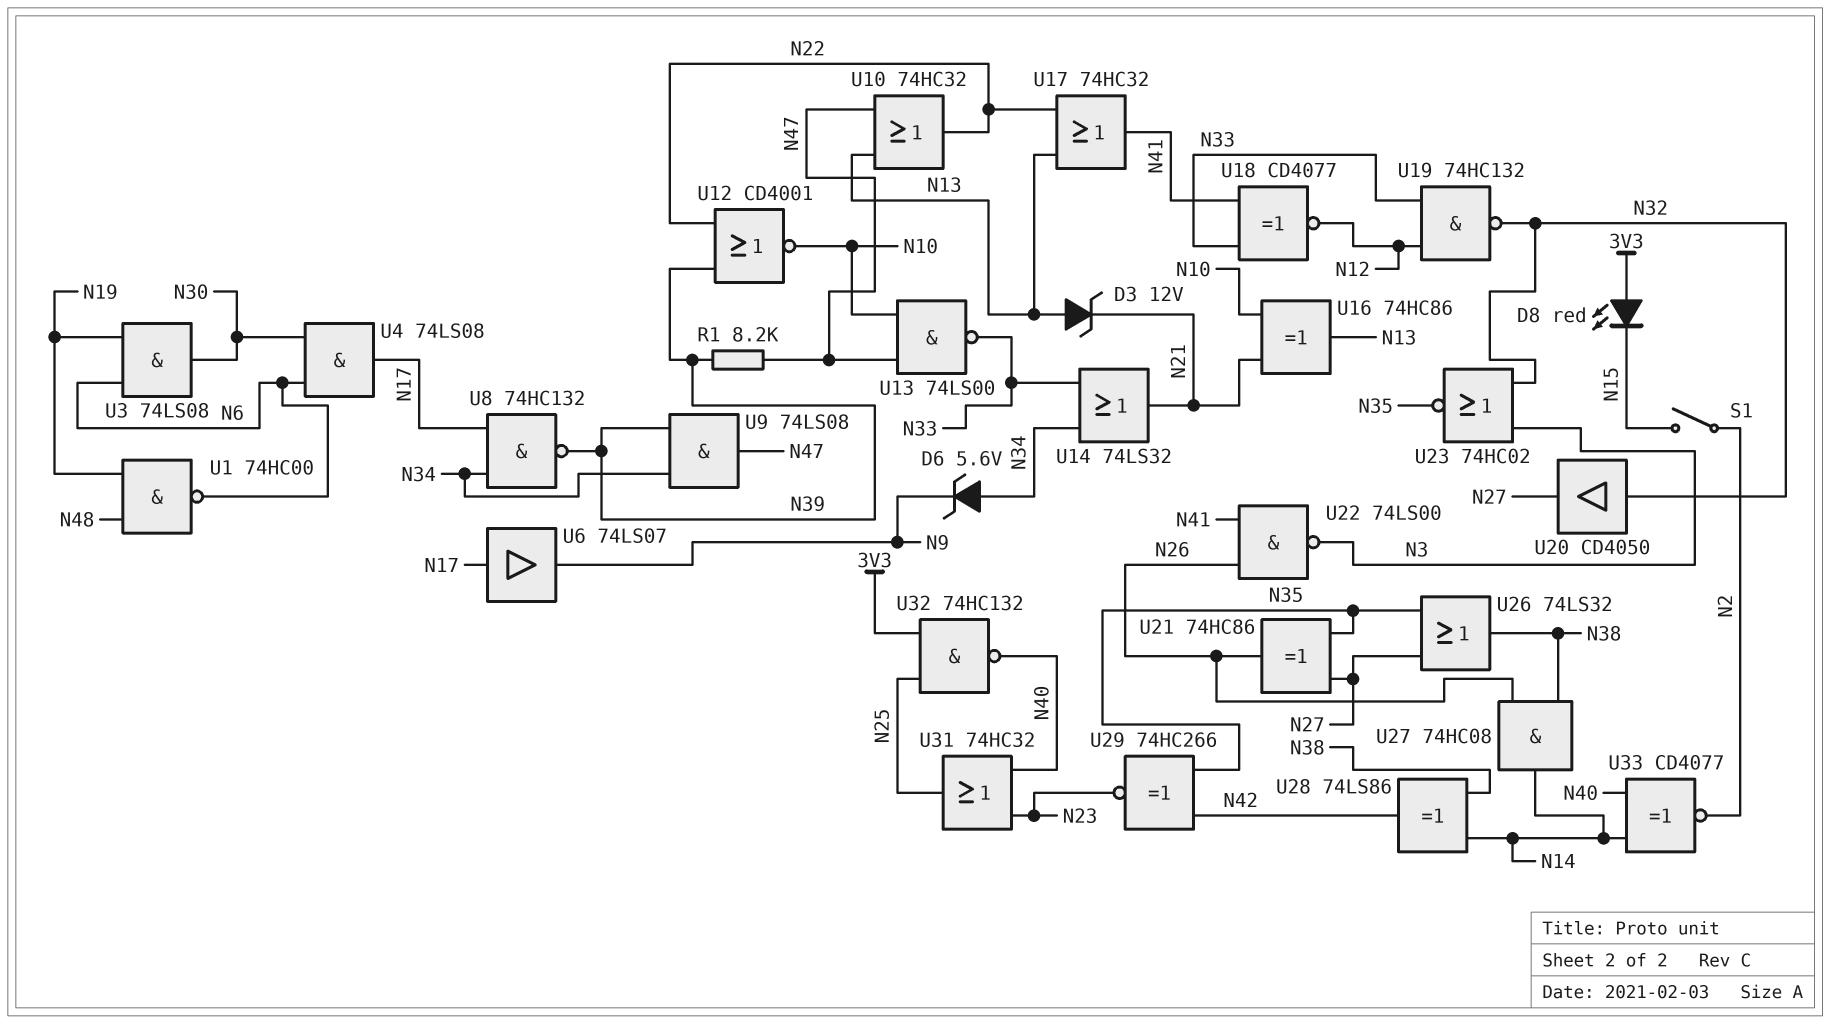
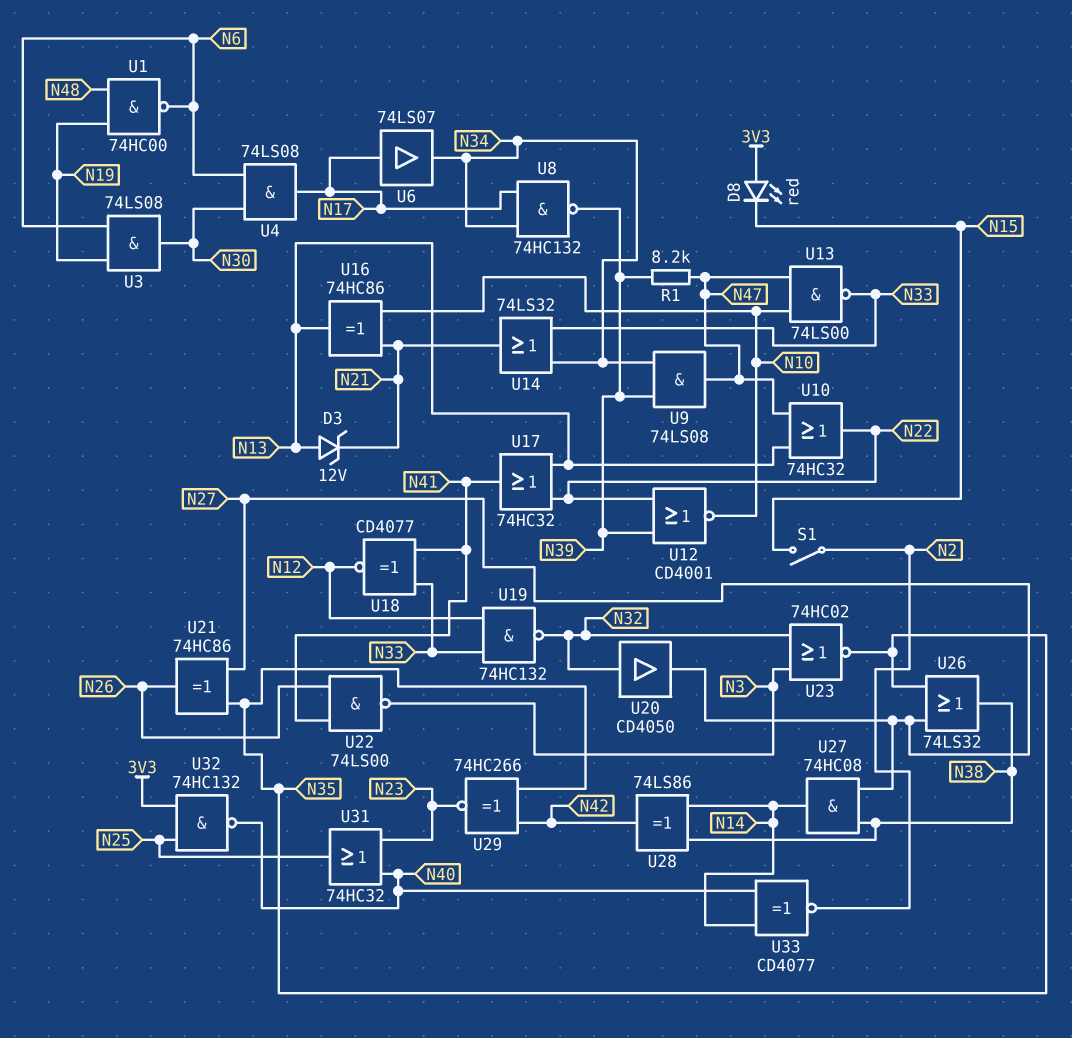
D6: zener 5.6V (A N34, K N9) -> none
U6: buffer 74LS07 (in N17, out N9) -> buffer 74LS07 (in N17, out N34)
U27: AND 74HC08 (in N26, in N38, out N14) -> AND 74HC08 (in N27, in N38, out N14)

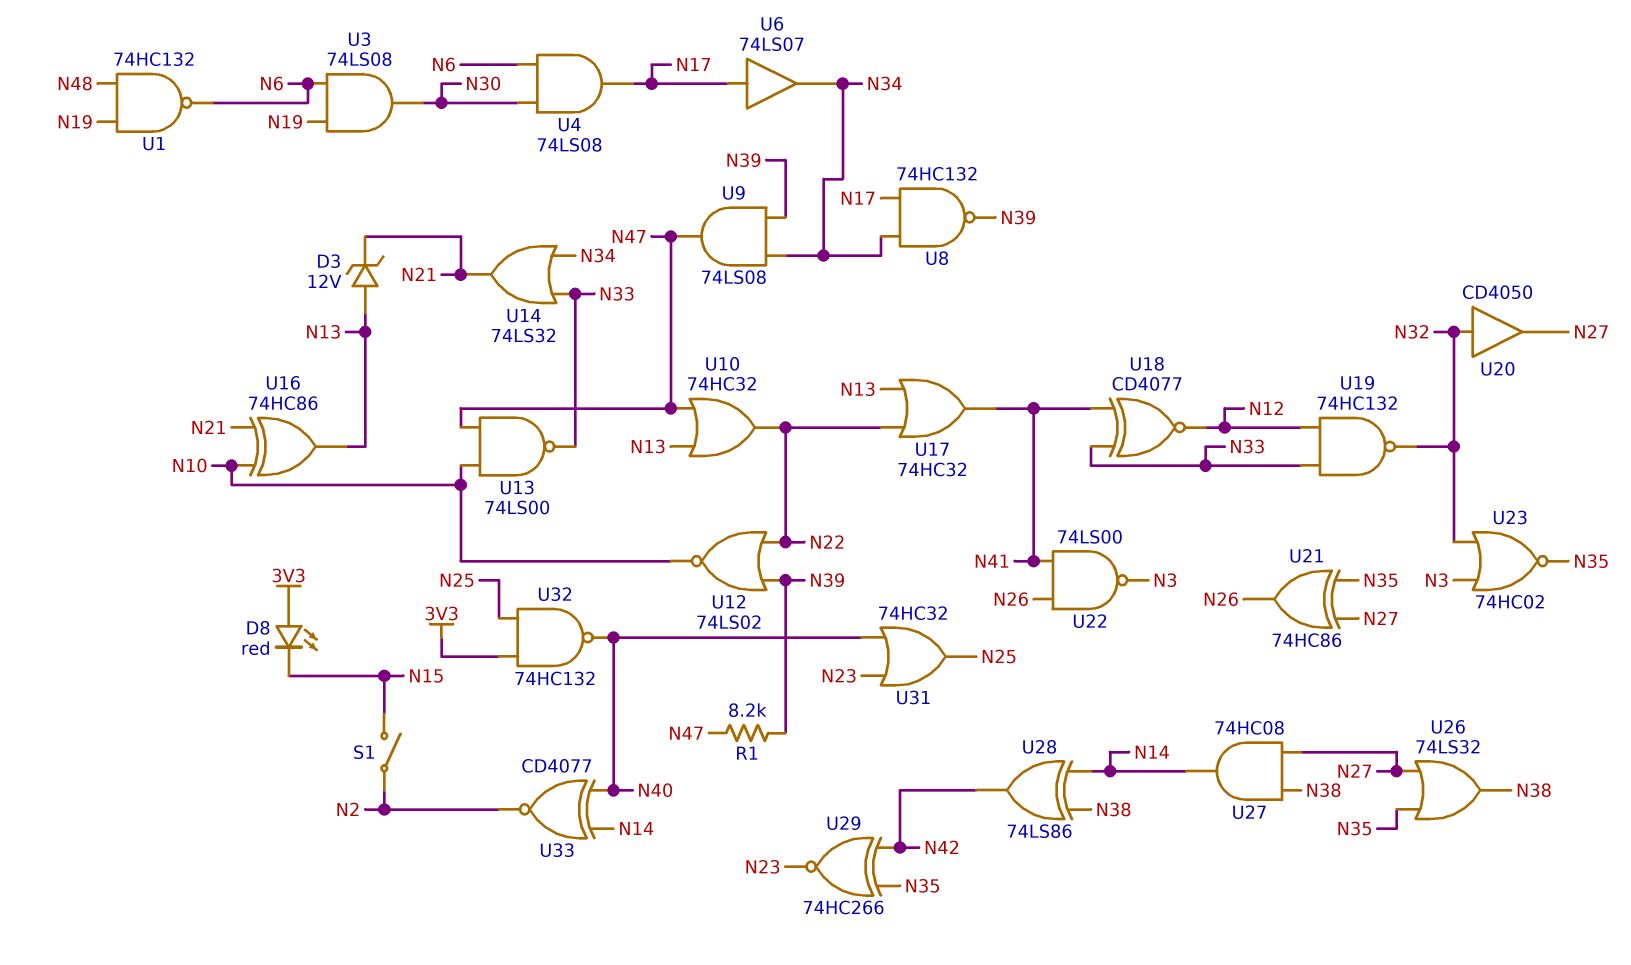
U1: NAND 74HC00 (in N19, in N48, out N6) -> NAND 74HC132 (in N19, in N48, out N6)
U12: NOR CD4001 (in N22, in N39, out N10) -> NOR 74LS02 (in N22, in N39, out N10)

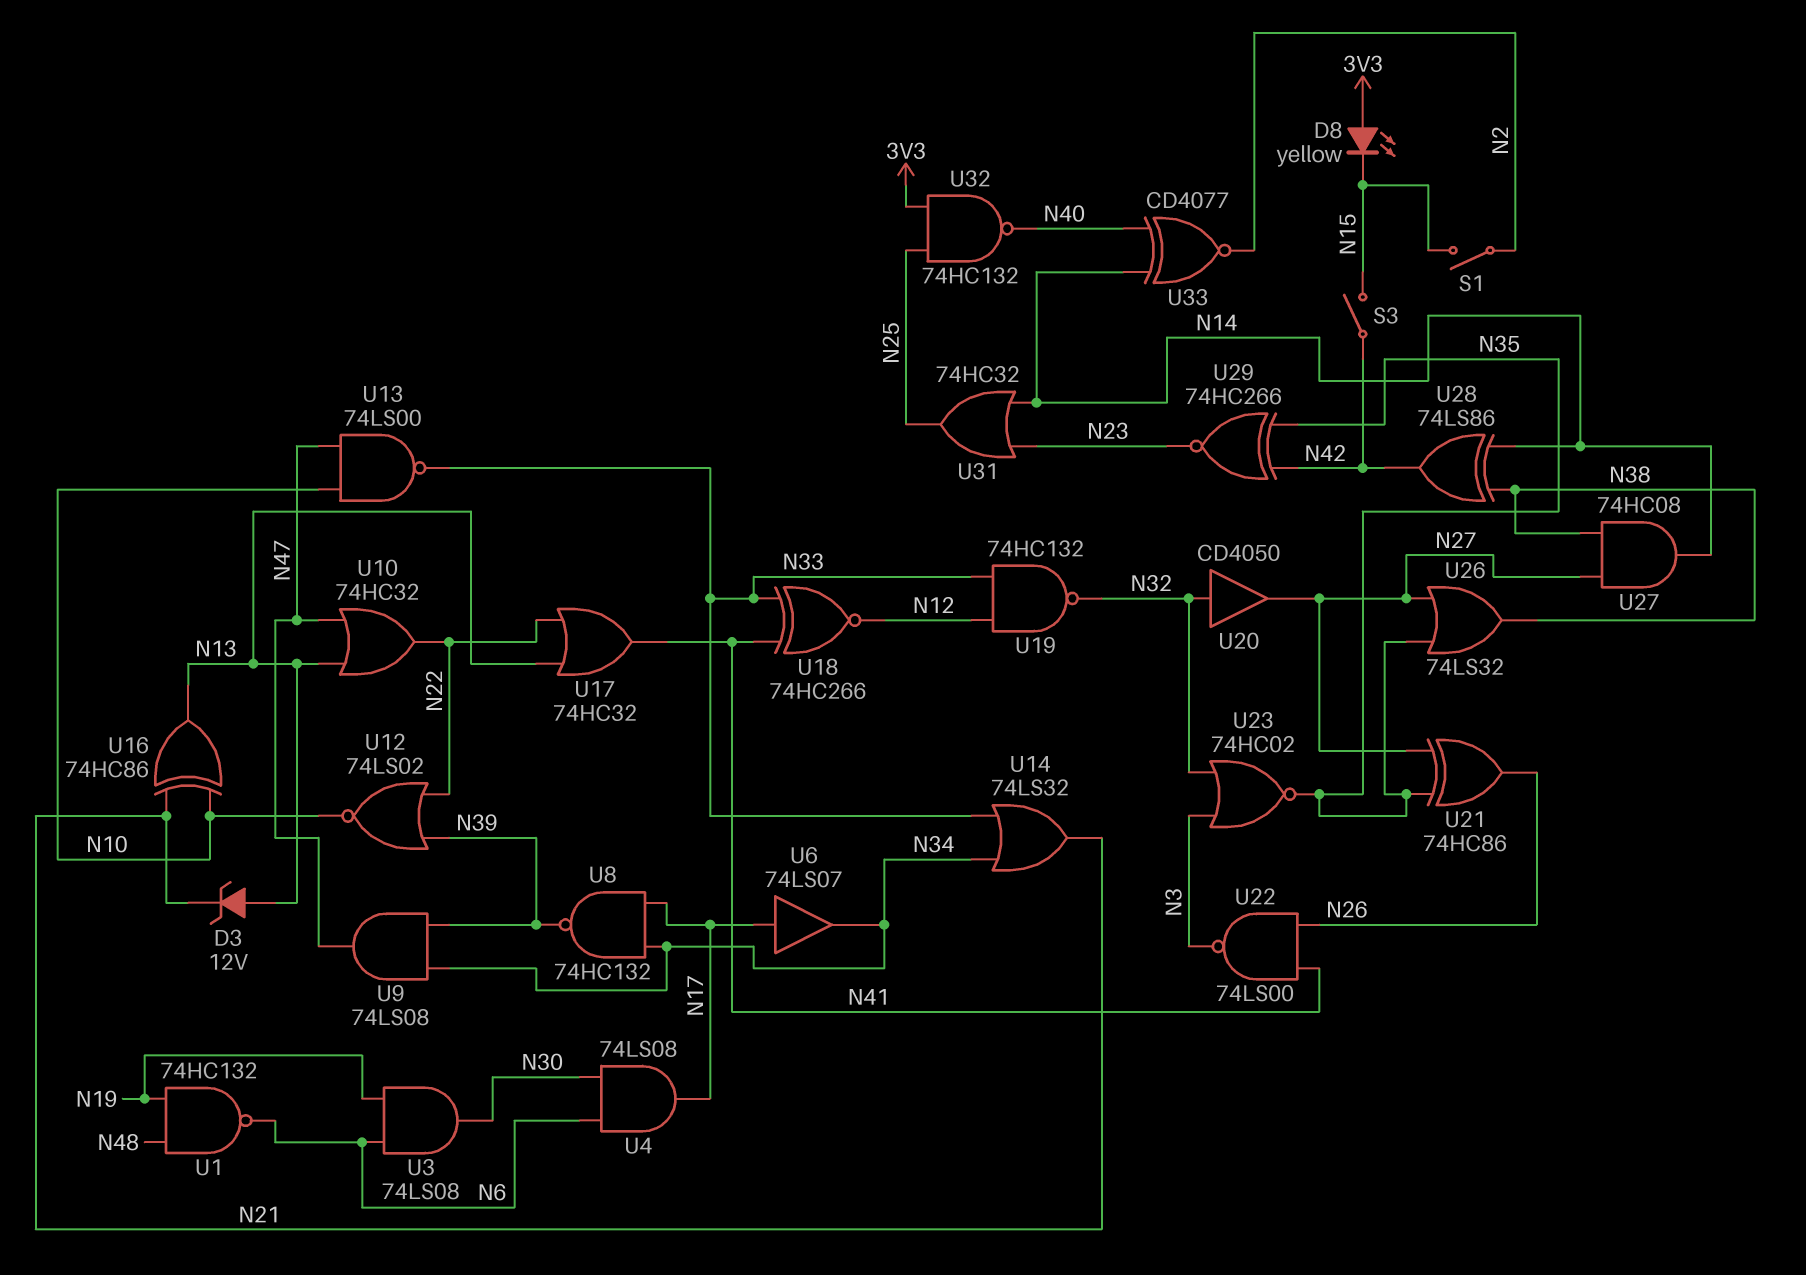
D8: LED red (A 3V3, K N15) -> LED yellow (A 3V3, K N15)
R1: 8.2k (N39, N47) -> none
S3: none -> switch (N15, N42)
U18: XNOR CD4077 (in N33, in N41, out N12) -> XNOR 74HC266 (in N33, in N41, out N12)
U31: OR 74HC32 (in N23, in N40, out N25) -> OR 74HC32 (in N14, in N23, out N25)

